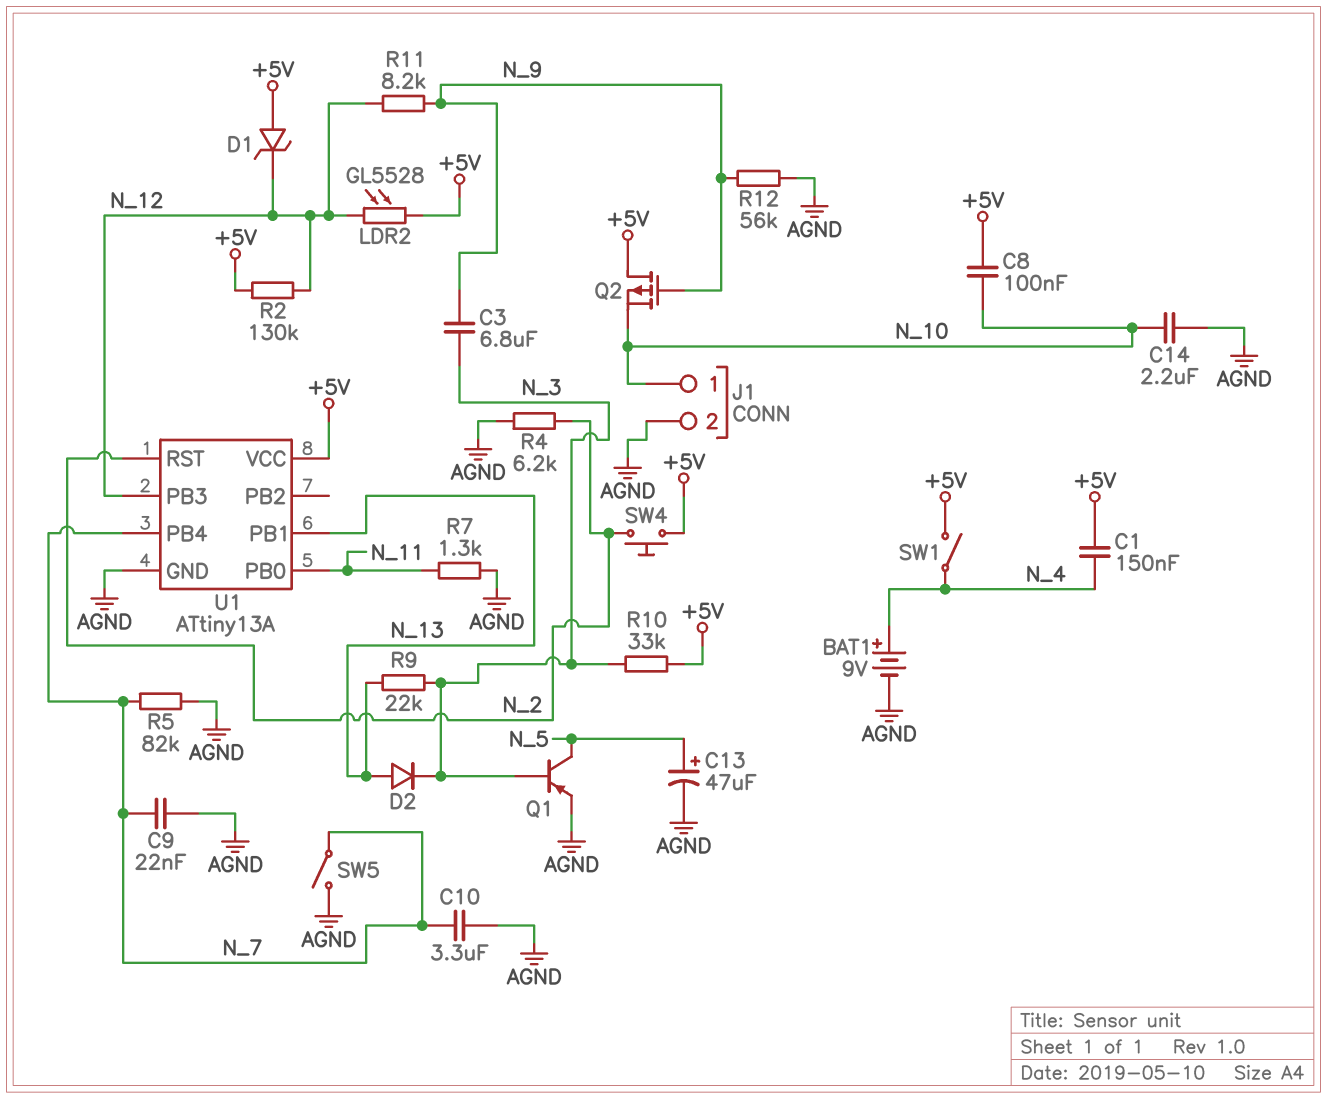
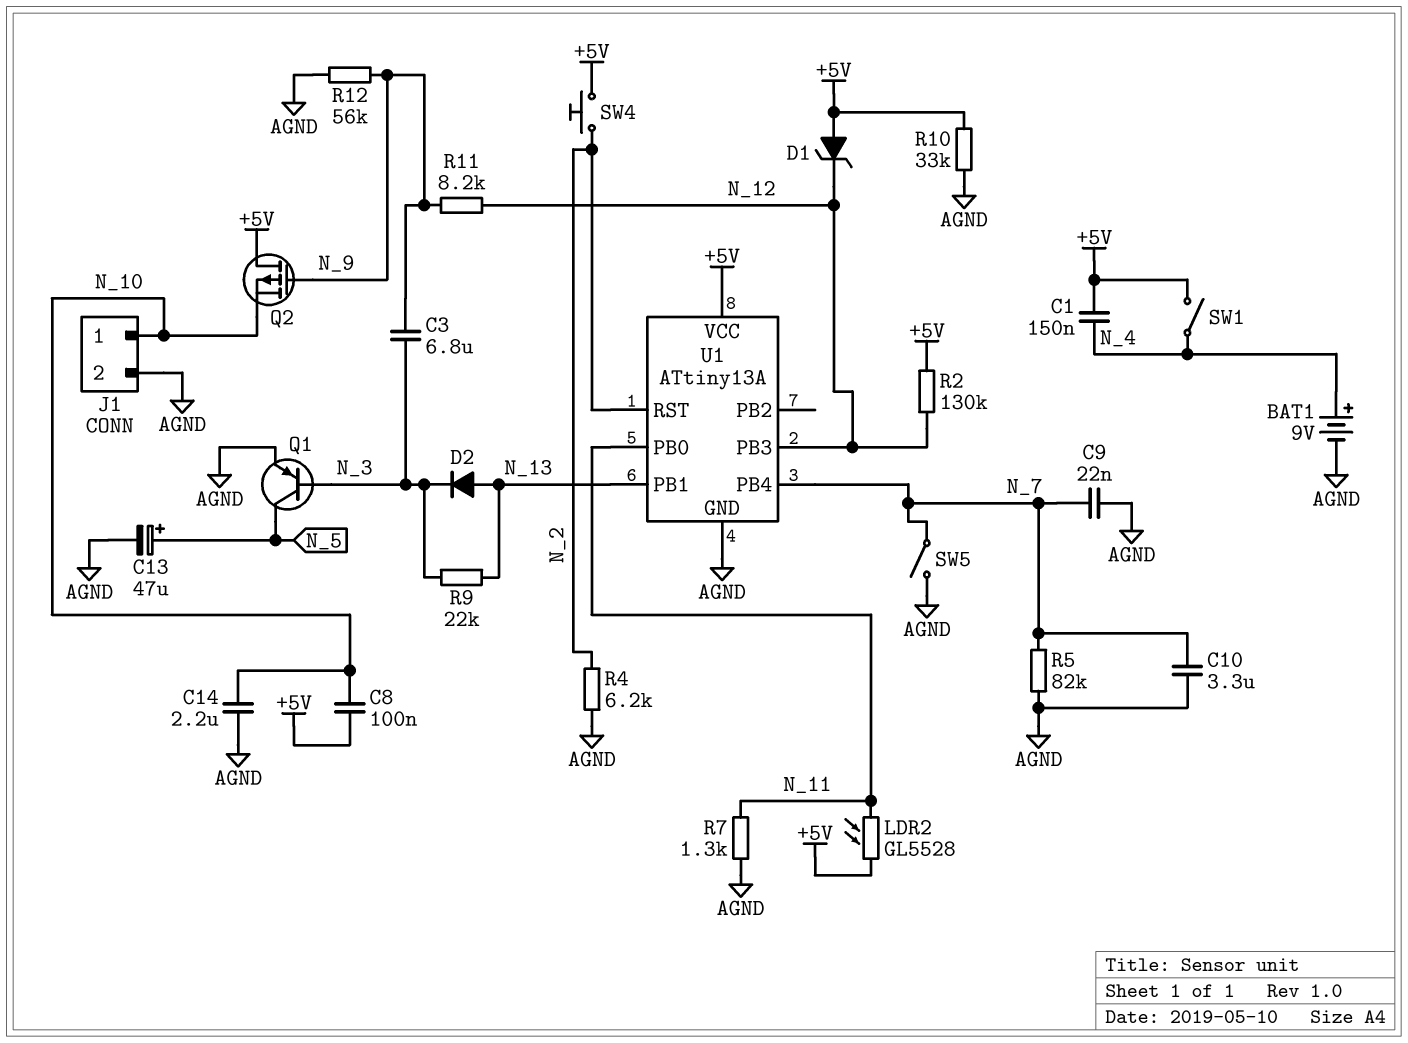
LDR2: GL5528 (+5V, N_12) -> GL5528 (+5V, N_11)
R10: 33k (+5V, N_3) -> 33k (+5V, AGND)

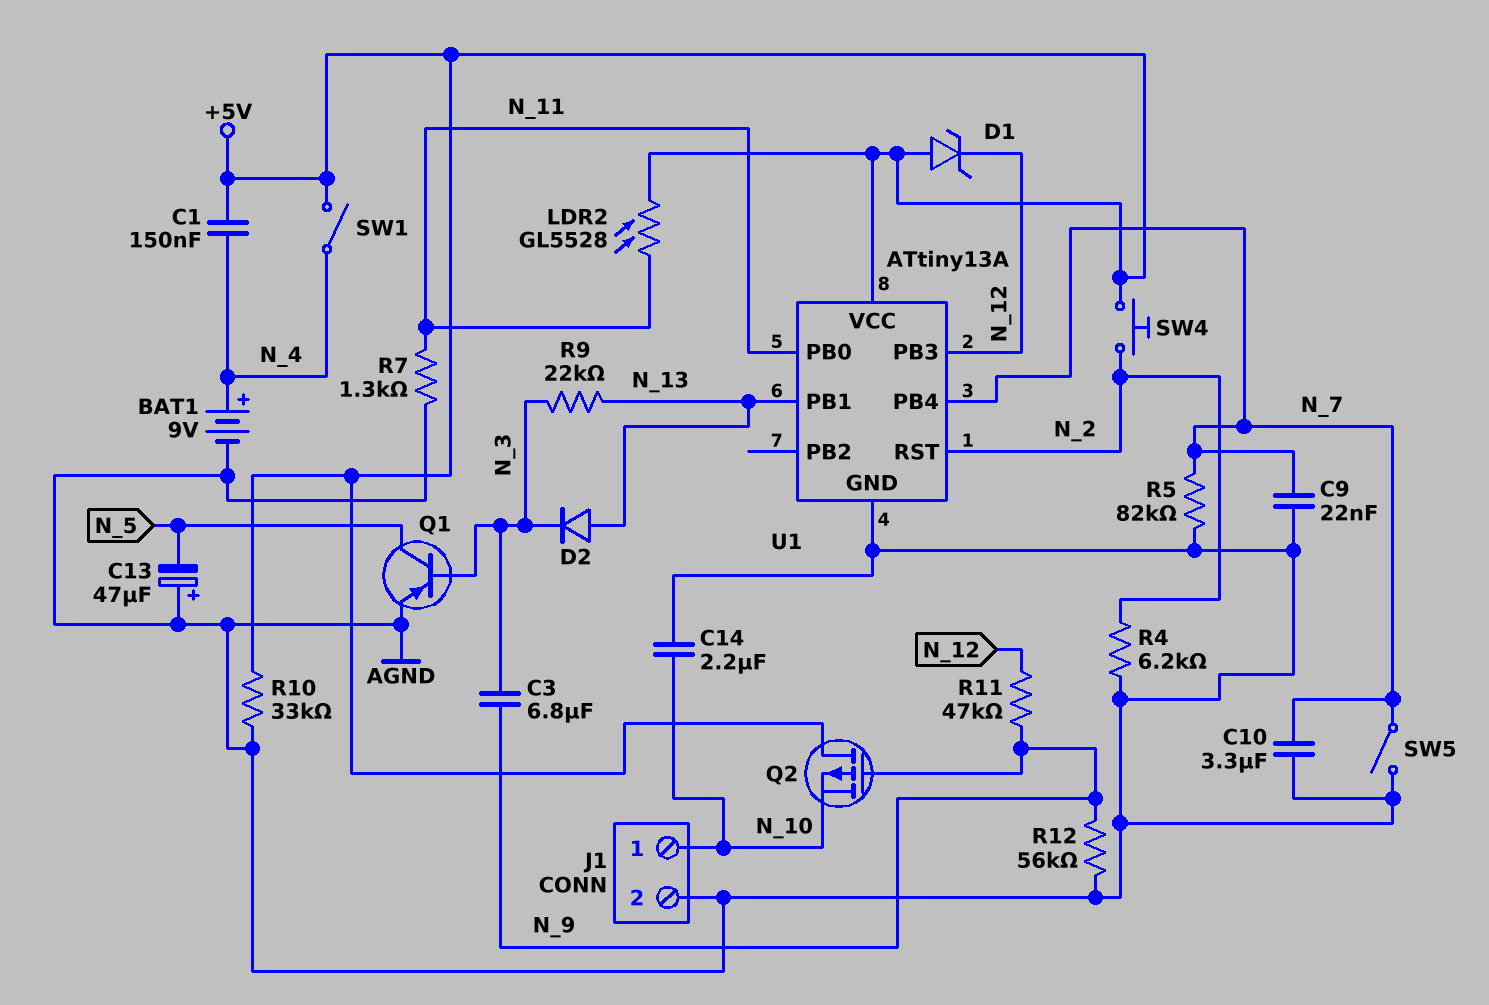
C8: 100nF (+5V, N_10) -> none
C13: 47uF (plus N_5, minus AGND) -> 47uF (plus AGND, minus N_5)
R2: 130k (+5V, N_12) -> none
R11: 8.2k (N_9, N_12) -> 47k (N_9, N_12)

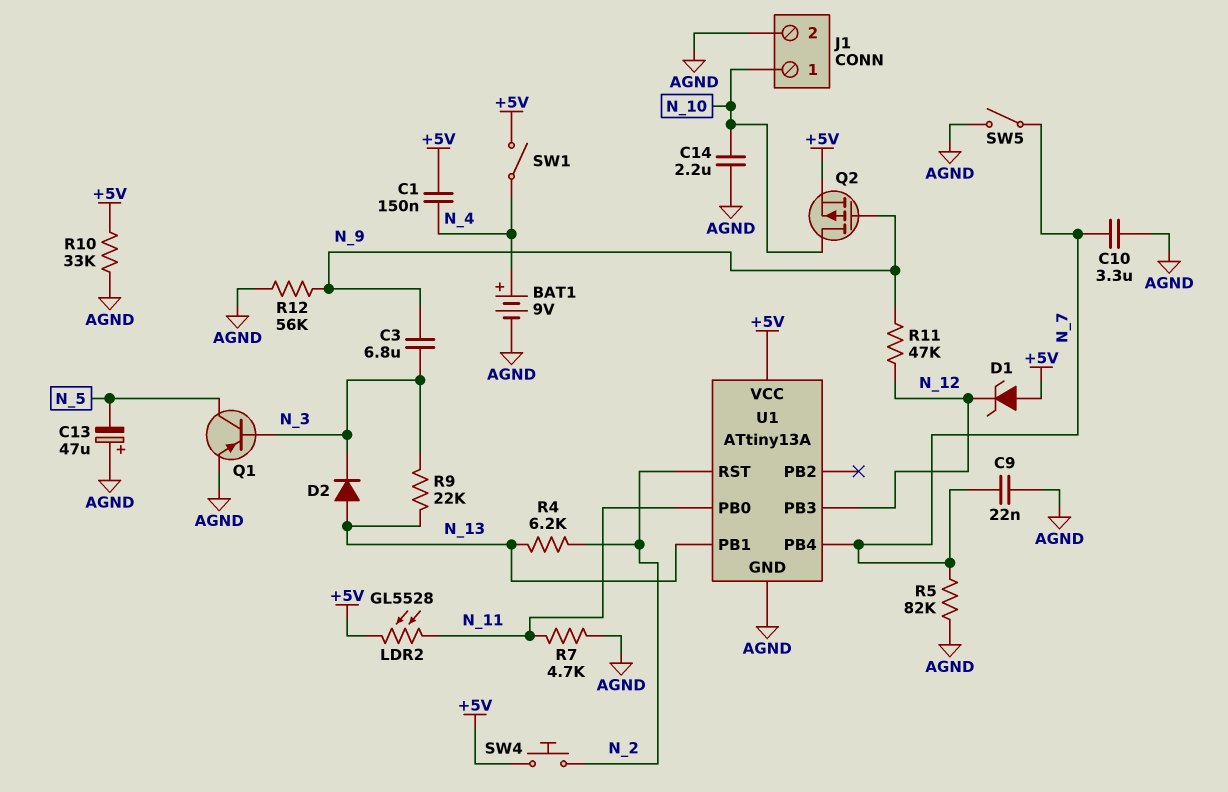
Q2: PMOS (G N_9, D +5V, S N_10) -> PMOS (G N_9, D N_10, S +5V)
R4: 6.2k (AGND, N_2) -> 6.2k (N_2, N_13)
R7: 1.3k (AGND, N_11) -> 4.7k (AGND, N_11)

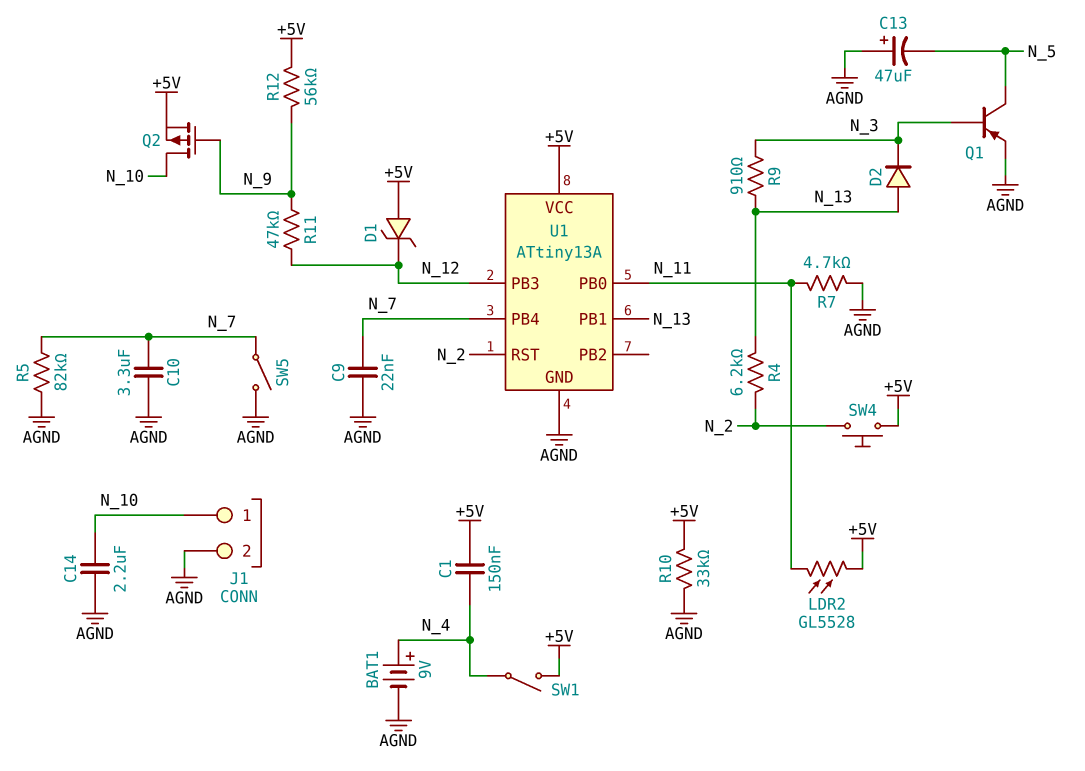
C3: 6.8uF (N_3, N_9) -> none
R9: 22k (N_3, N_13) -> 910 (N_3, N_13)
R12: 56k (AGND, N_9) -> 56k (+5V, N_9)

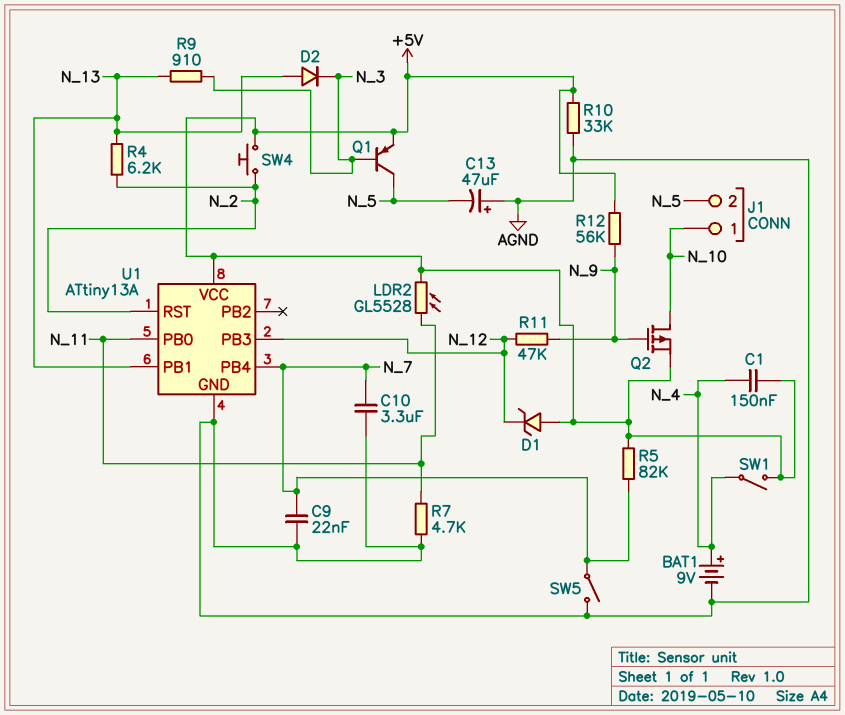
C14: 2.2uF (AGND, N_10) -> none
J1 pin 2: AGND -> N_5
Q1: PNP (B N_3, C N_5, E AGND) -> PNP (B N_3, C N_5, E +5V)
R5: 82k (AGND, N_7) -> 82k (+5V, N_7)

